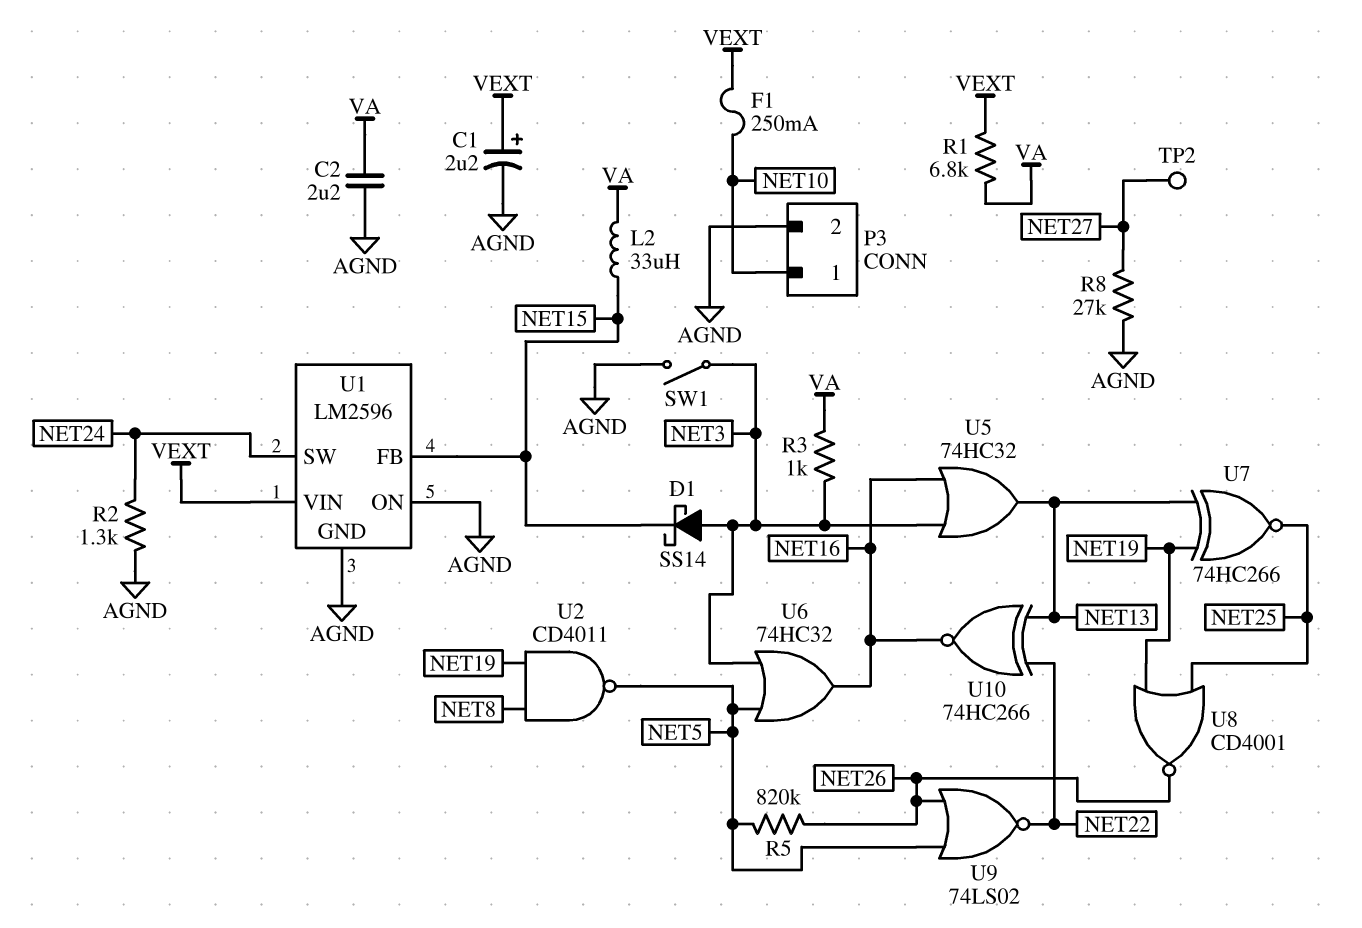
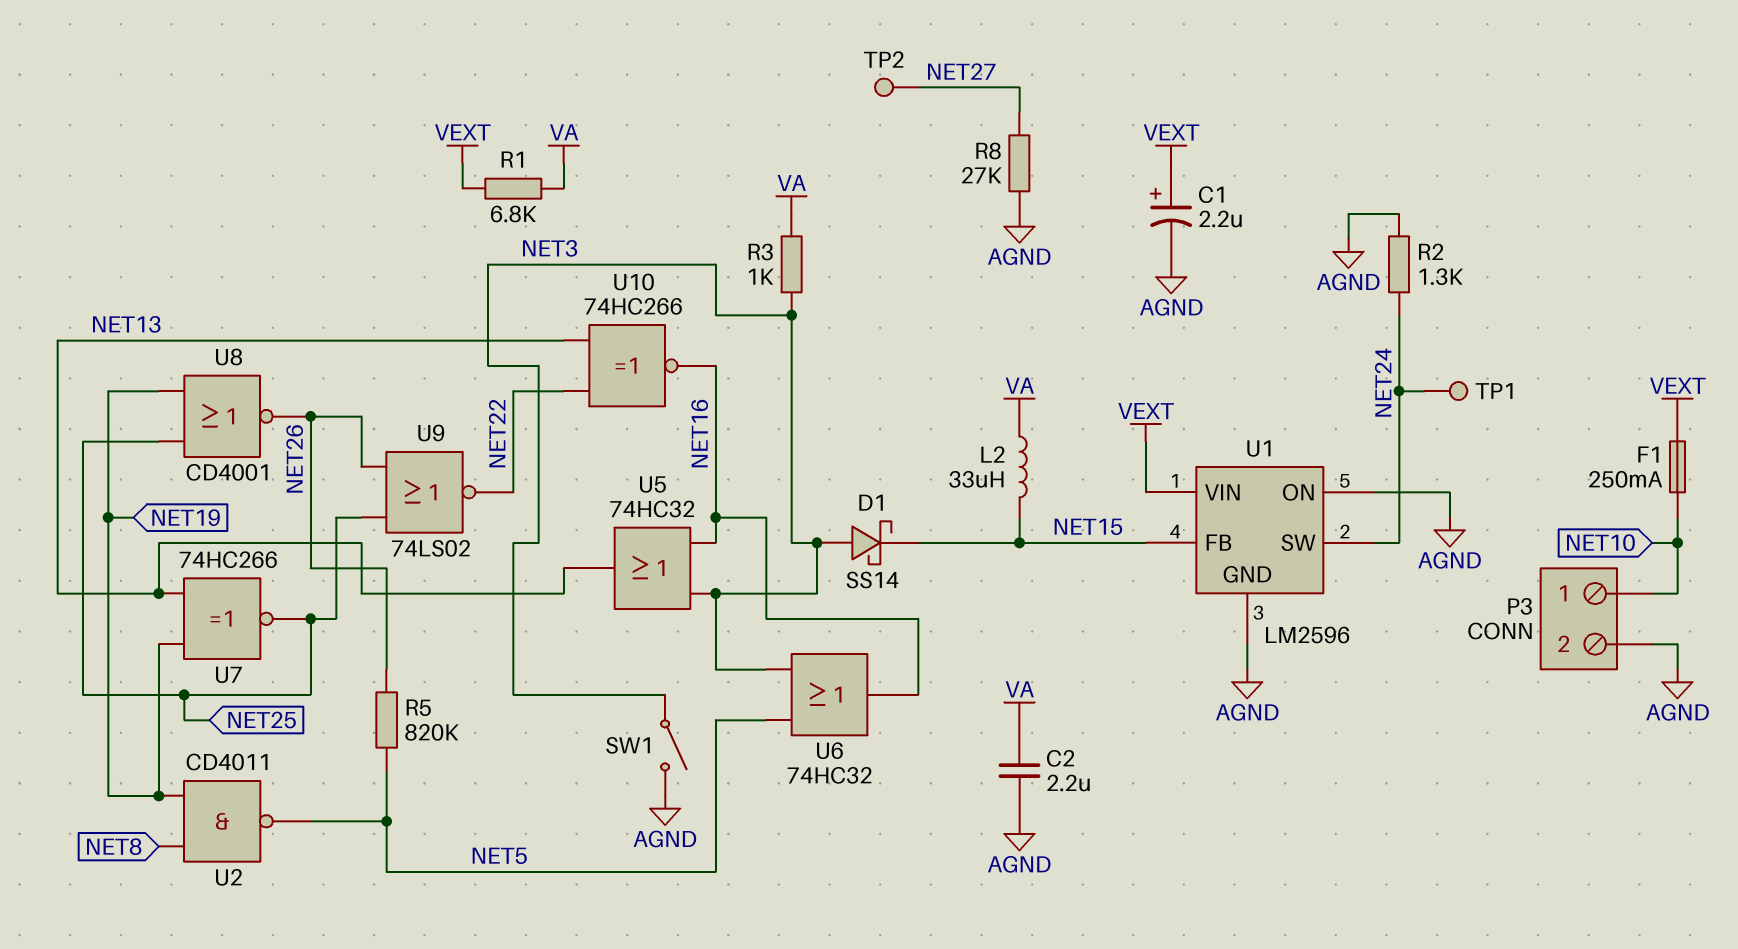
TP1: none -> test point (NET24)
U9: NOR 74LS02 (in NET5, in NET26, out NET22) -> NOR 74LS02 (in NET25, in NET26, out NET22)

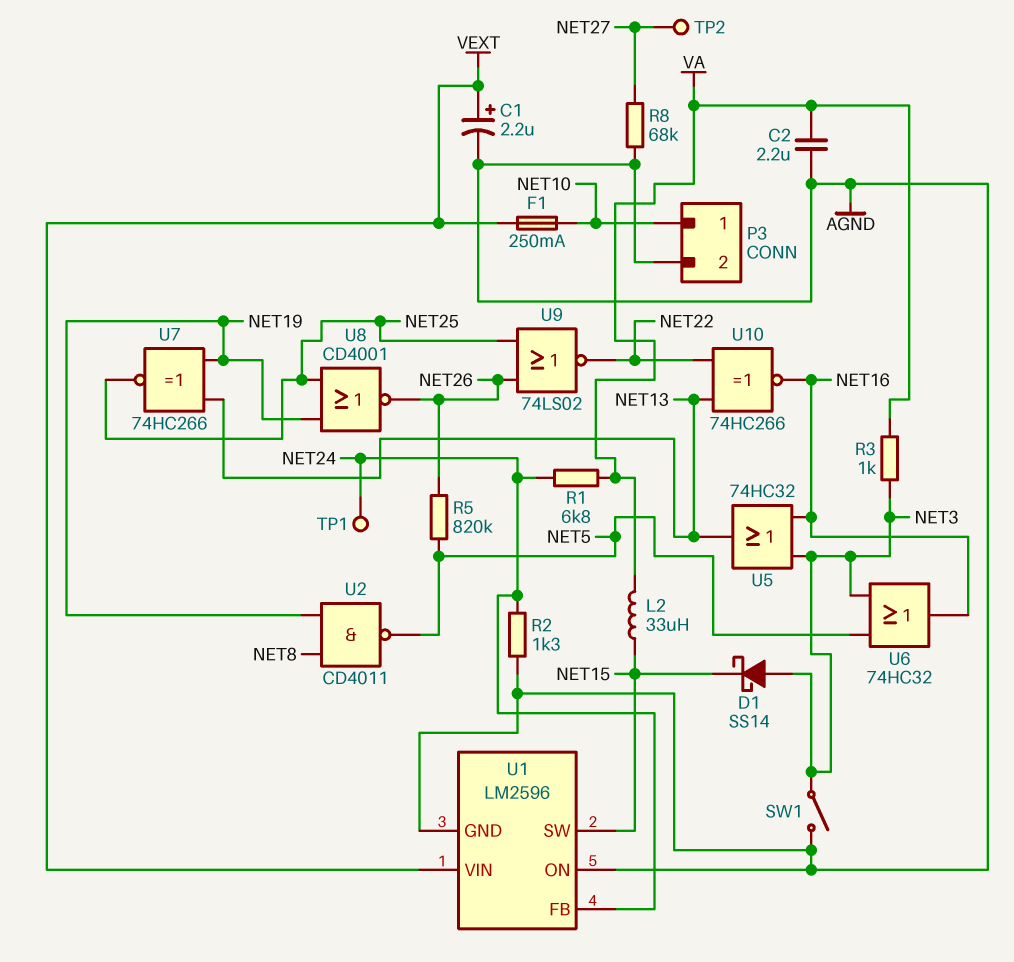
R1: 6.8k (VA, VEXT) -> 6.8k (NET24, VA)
R8: 27k (AGND, NET27) -> 68k (AGND, NET27)
U1 pin FB: NET15 -> NET24
U1 pin SW: NET24 -> NET15

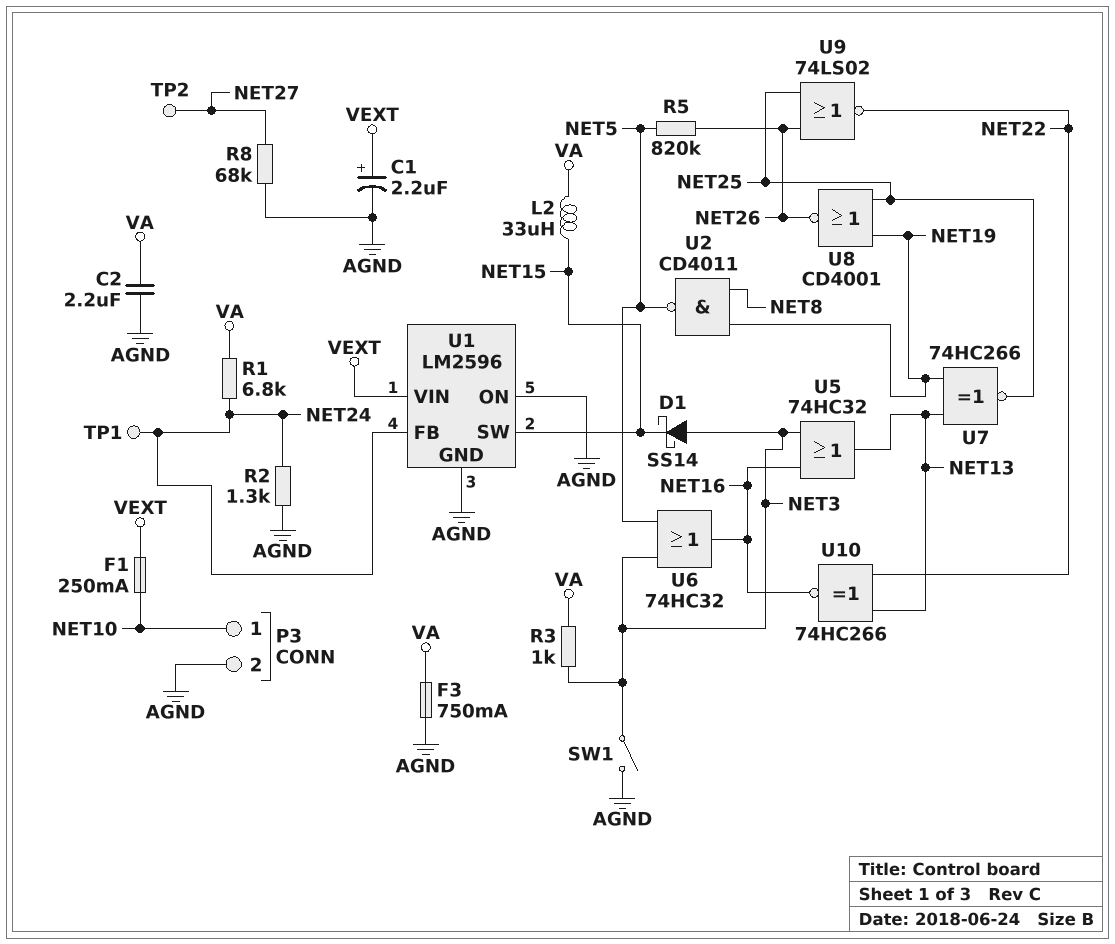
F3: none -> 750mA (AGND, VA)

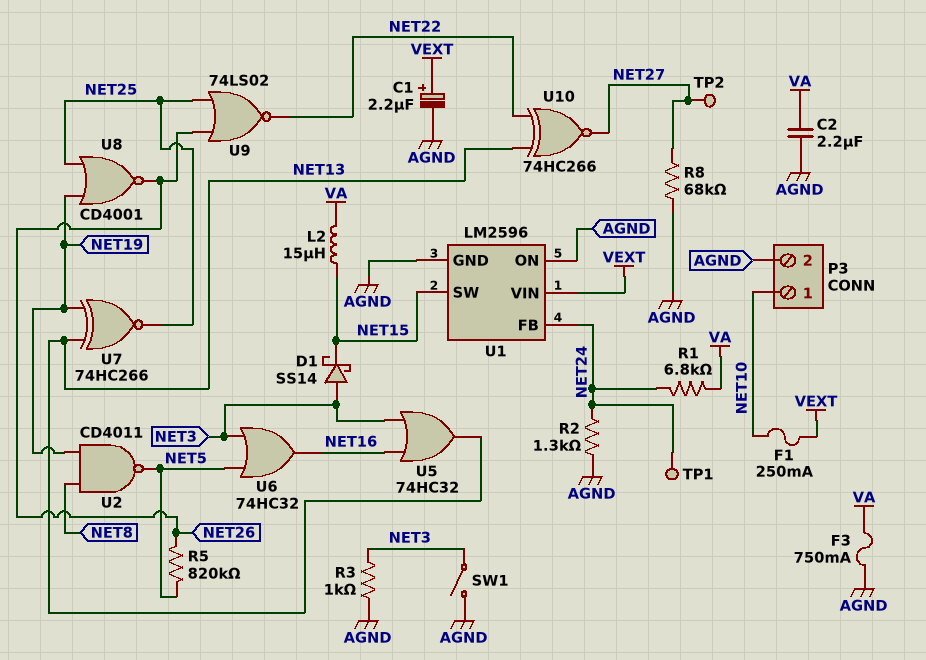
L2: 33uH (NET15, VA) -> 15uH (NET15, VA)
R3: 1k (NET3, VA) -> 1k (AGND, NET3)
U10: XNOR 74HC266 (in NET13, in NET22, out NET16) -> XNOR 74HC266 (in NET13, in NET22, out NET27)

